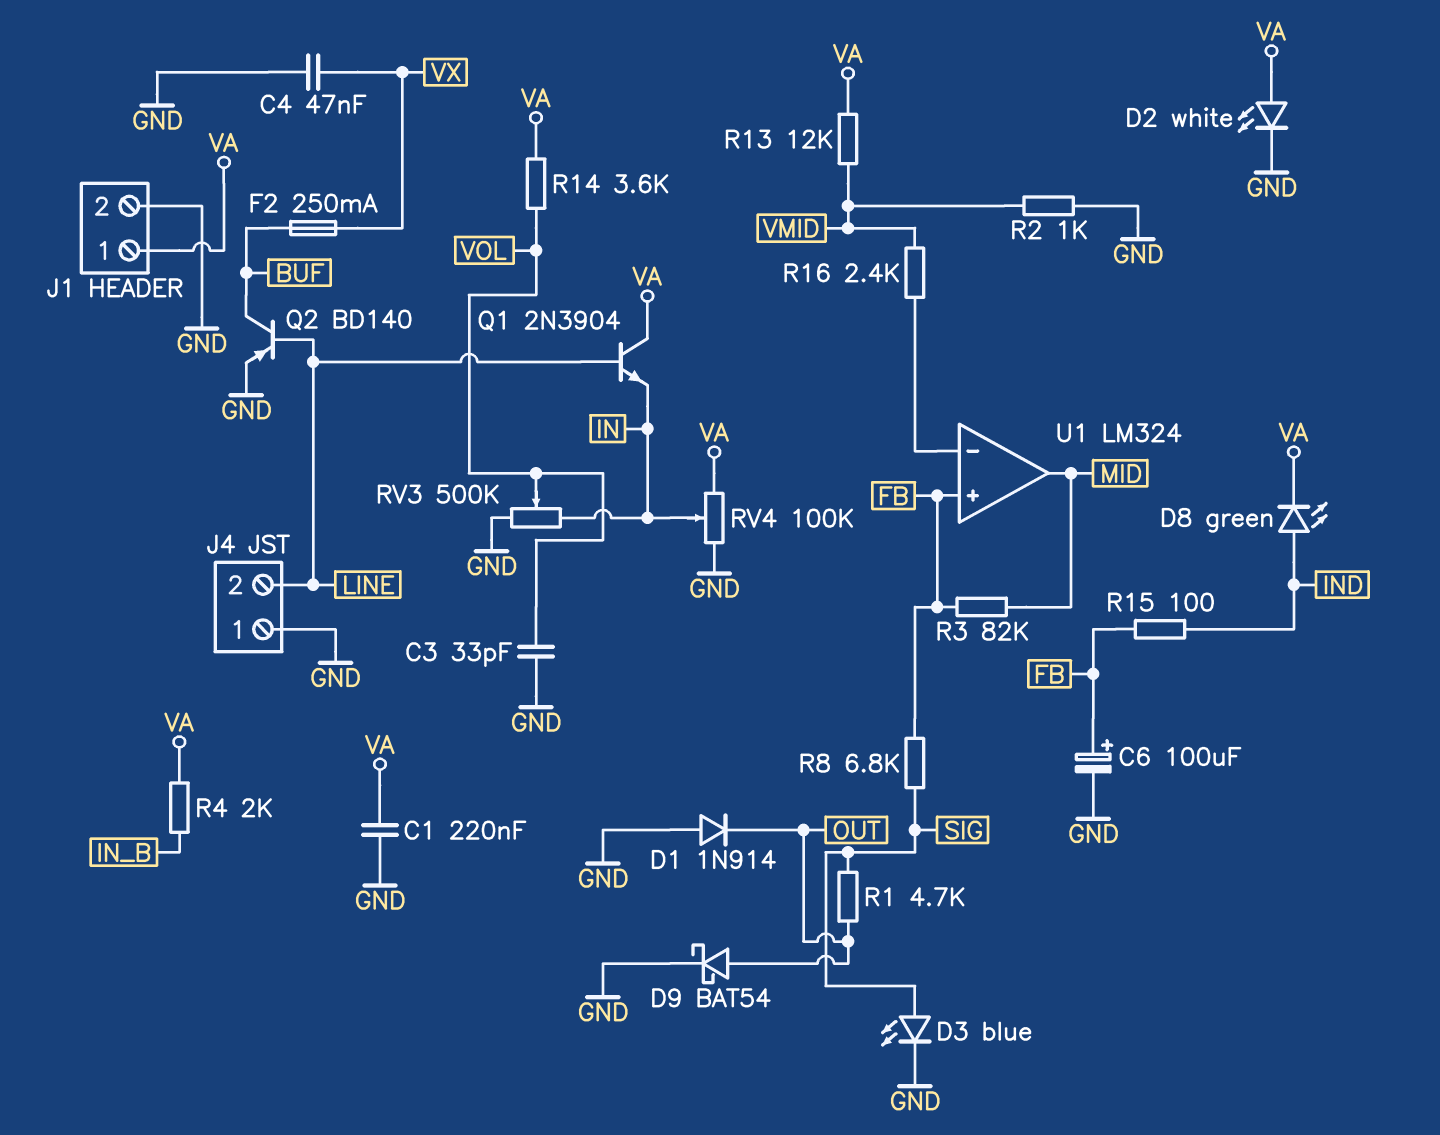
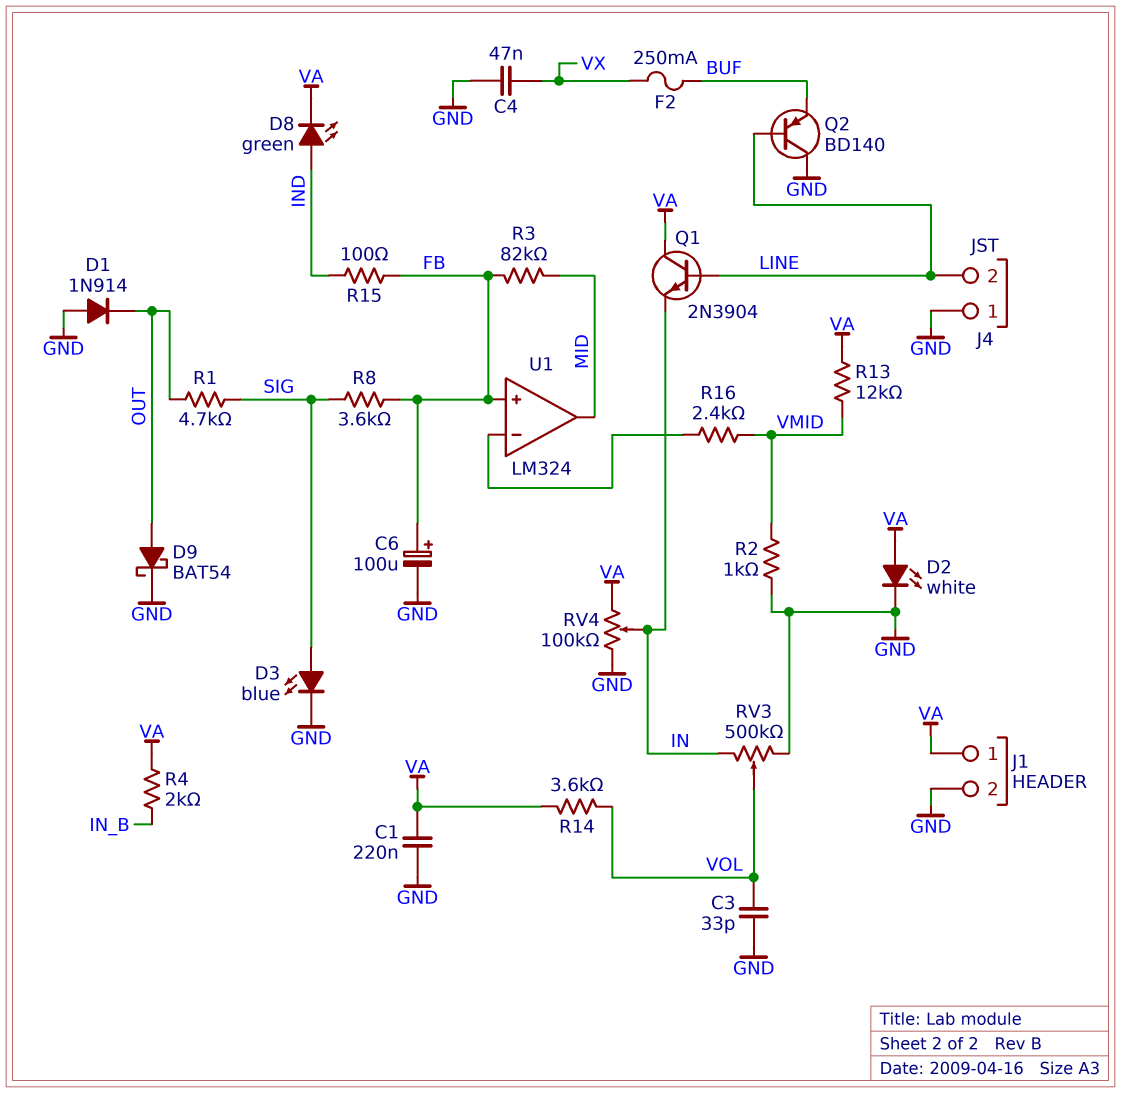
Q2: PNP BD140 (B LINE, C BUF, E GND) -> PNP BD140 (B LINE, C GND, E BUF)
R8: 6.8k (FB, SIG) -> 3.6k (FB, SIG)

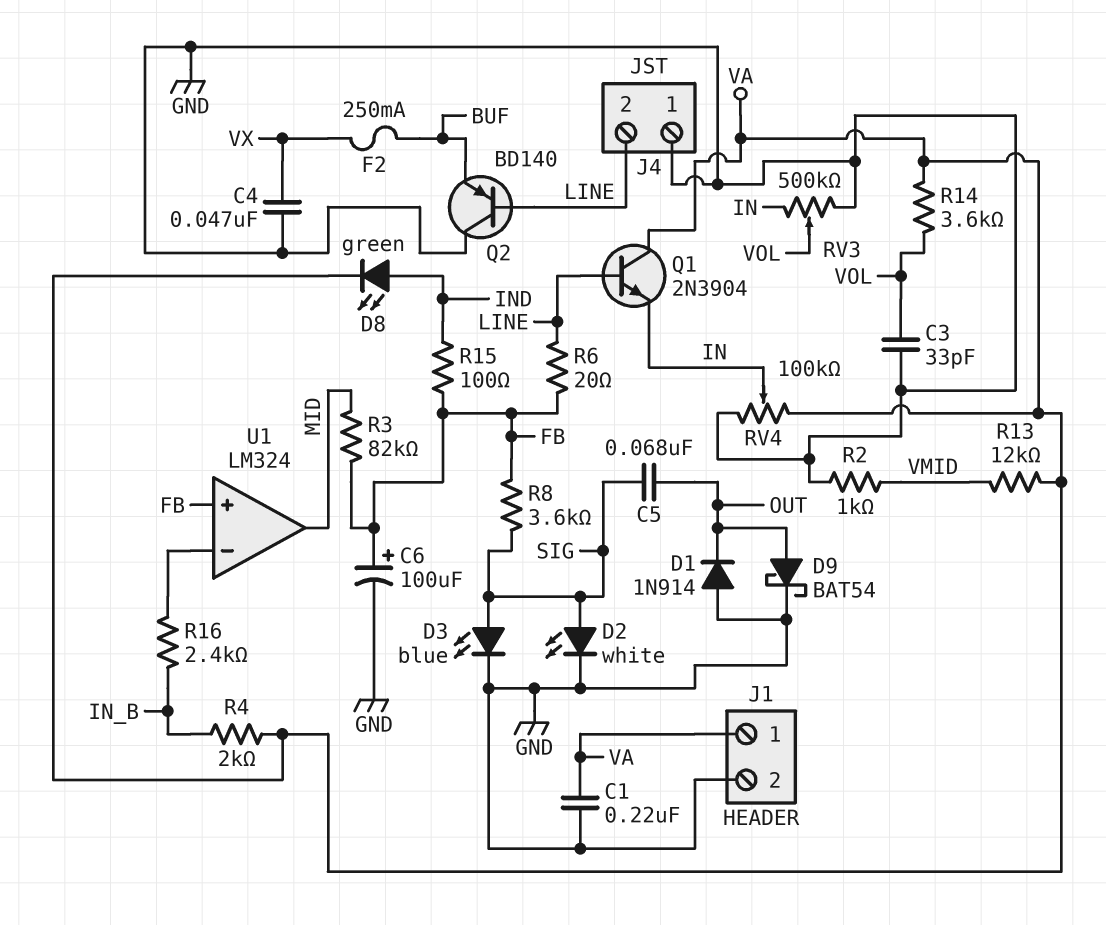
C5: none -> 68nF (OUT, SIG)
D2: LED white (A VA, K GND) -> LED white (A SIG, K GND)
R1: 4.7k (OUT, SIG) -> none
R6: none -> 20 (FB, LINE)
R16: 2.4k (U1/in-, VMID) -> 2.4k (IN_B, U1/in-)

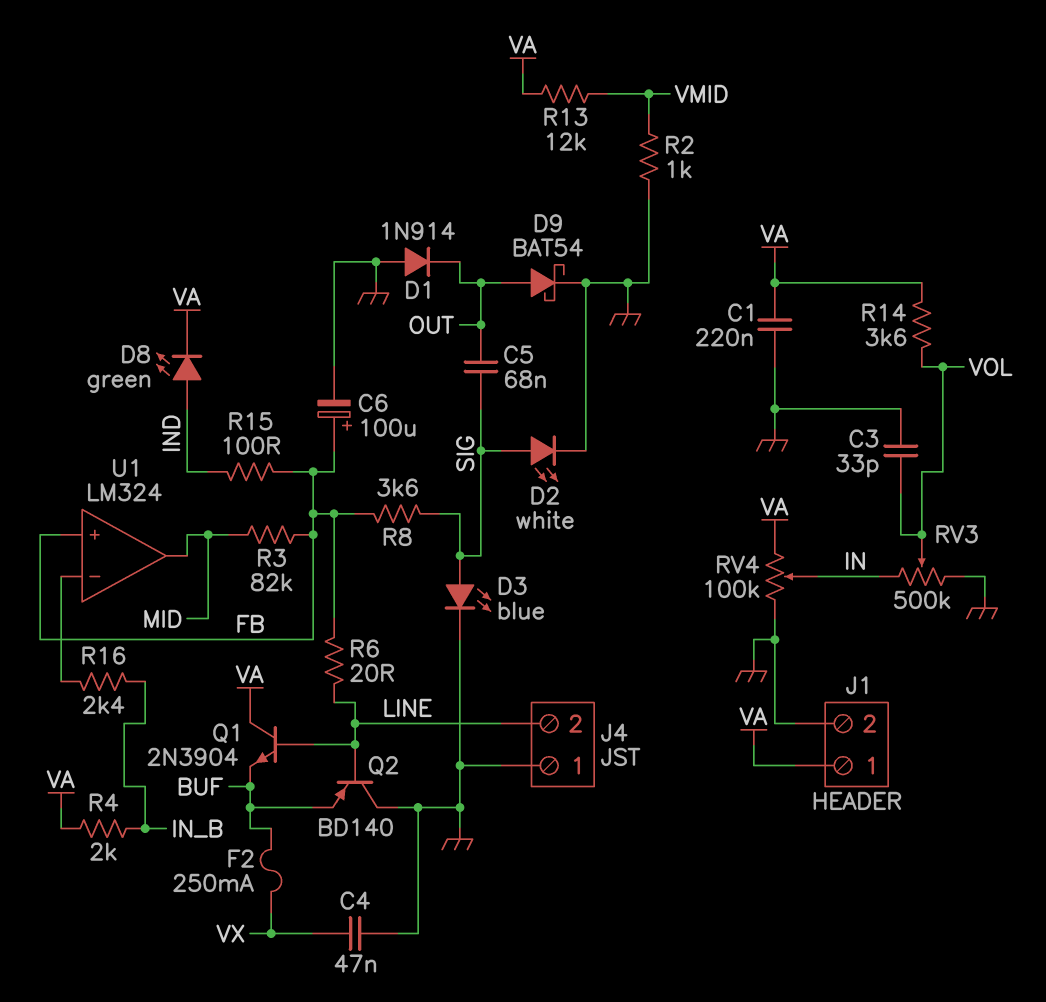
Q1: NPN 2N3904 (B LINE, C VA, E IN) -> NPN 2N3904 (B LINE, C VA, E BUF)

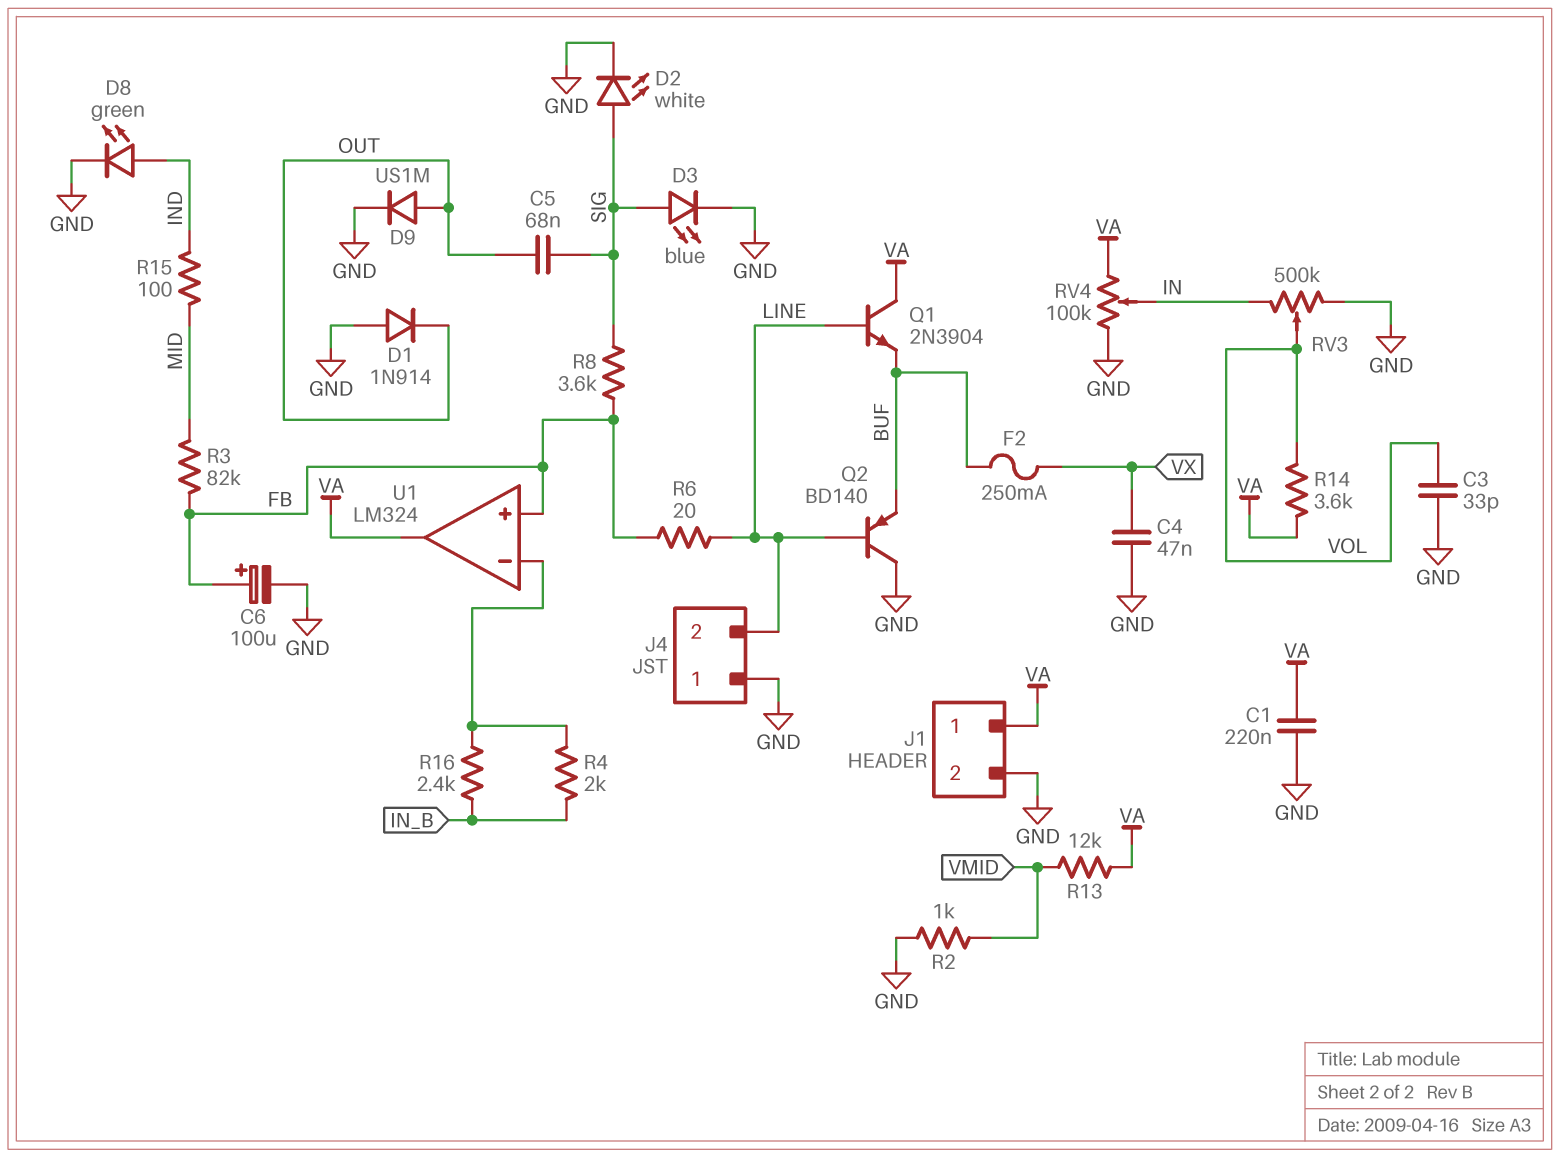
D8: LED green (A IND, K VA) -> LED green (A IND, K GND)
D9: schottky BAT54 (A OUT, K GND) -> diode US1M (A OUT, K GND)
R4: 2k (IN_B, VA) -> 2k (IN_B, U1/in-)
R15: 100 (FB, IND) -> 100 (IND, MID)
U1 pin out: MID -> VA

